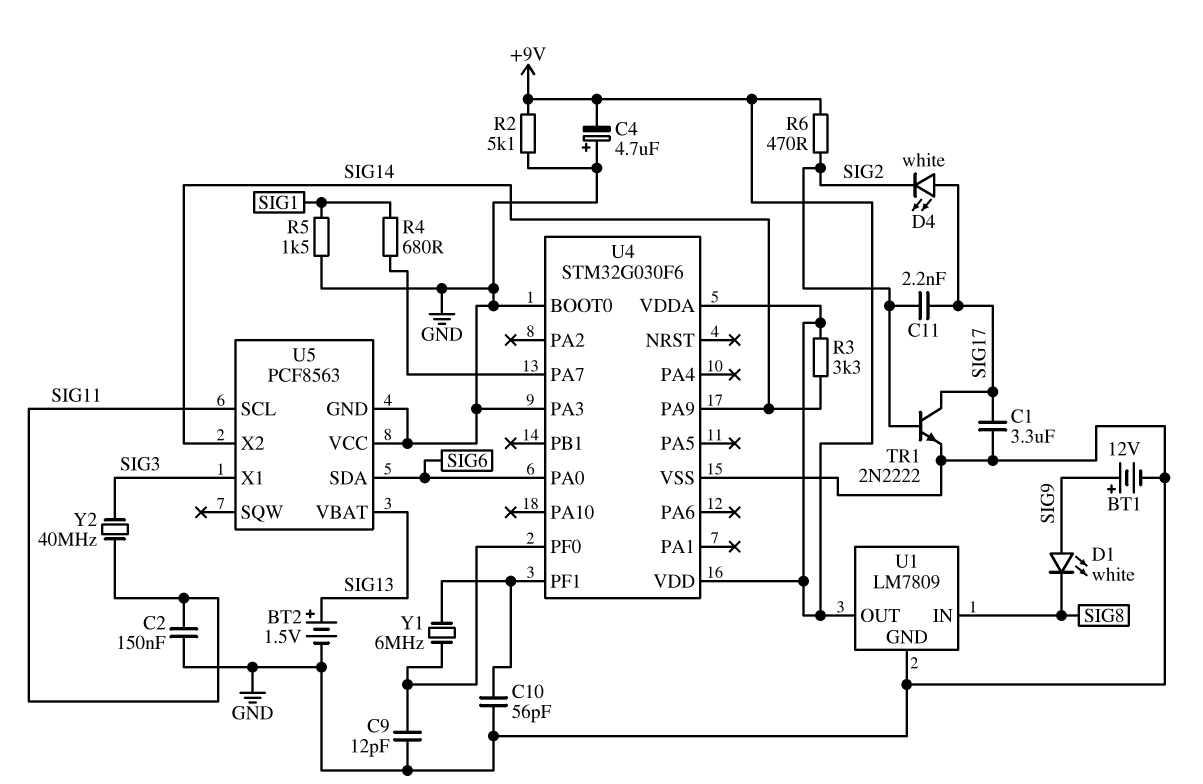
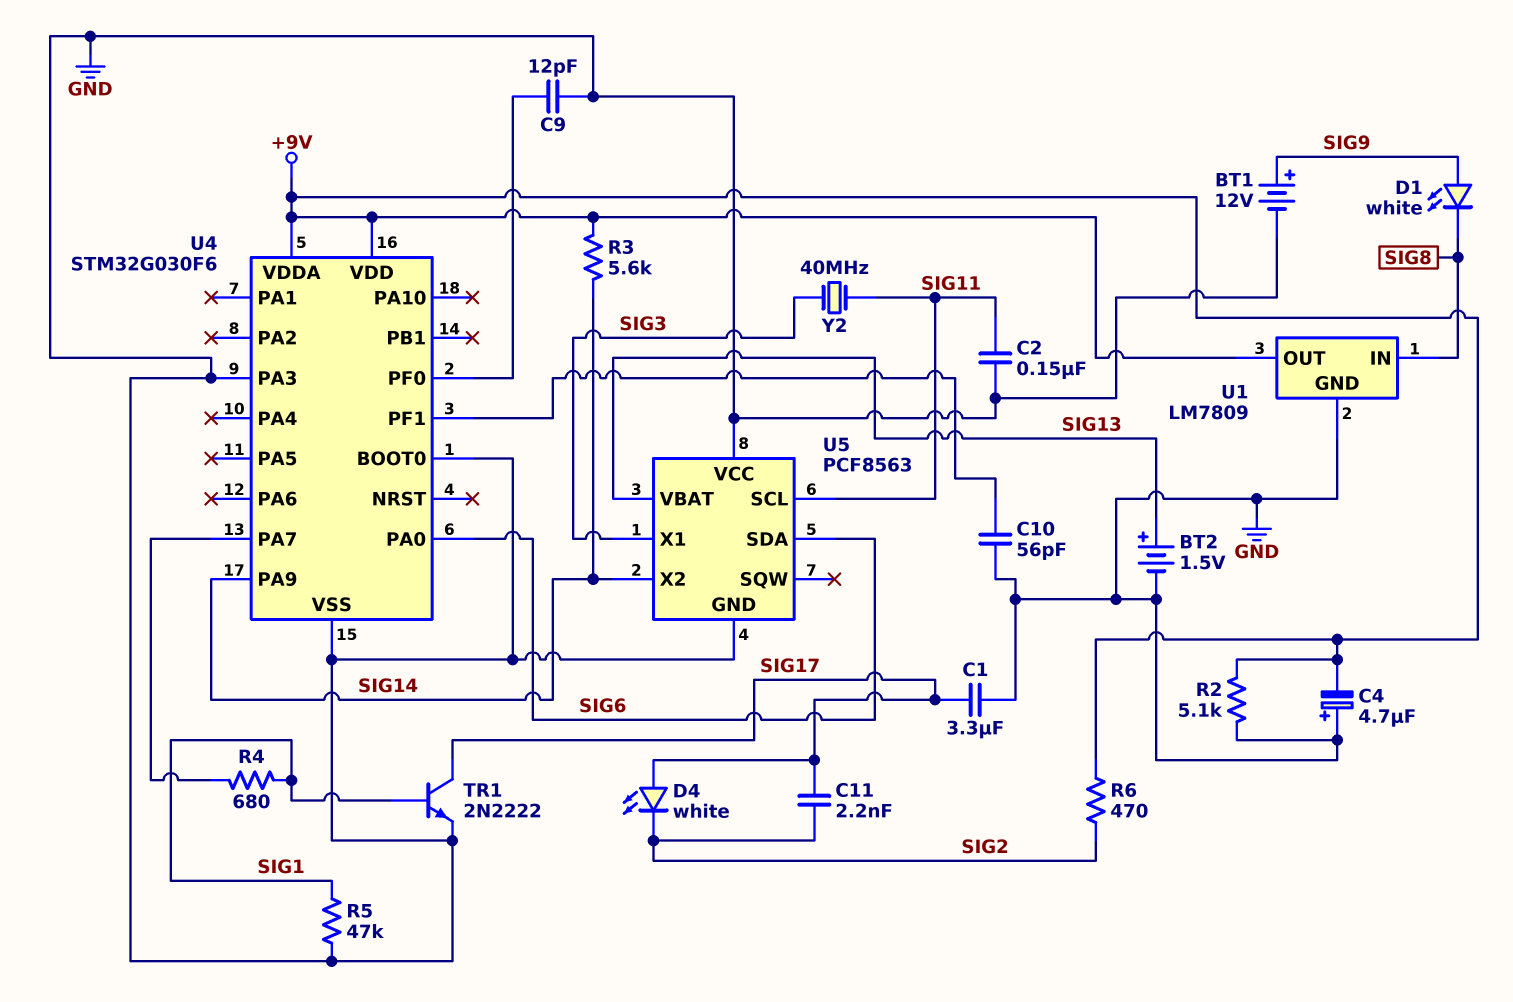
R3: 3.3k (+9V, SIG14) -> 5.6k (+9V, SIG14)
R5: 1.5k (GND, SIG1) -> 47k (GND, SIG1)
TR1: NPN 2N2222 (B SIG2, C SIG17, E GND) -> NPN 2N2222 (B SIG1, C SIG17, E GND)
Y1: 6MHz (U4/PF0, U4/PF1) -> none

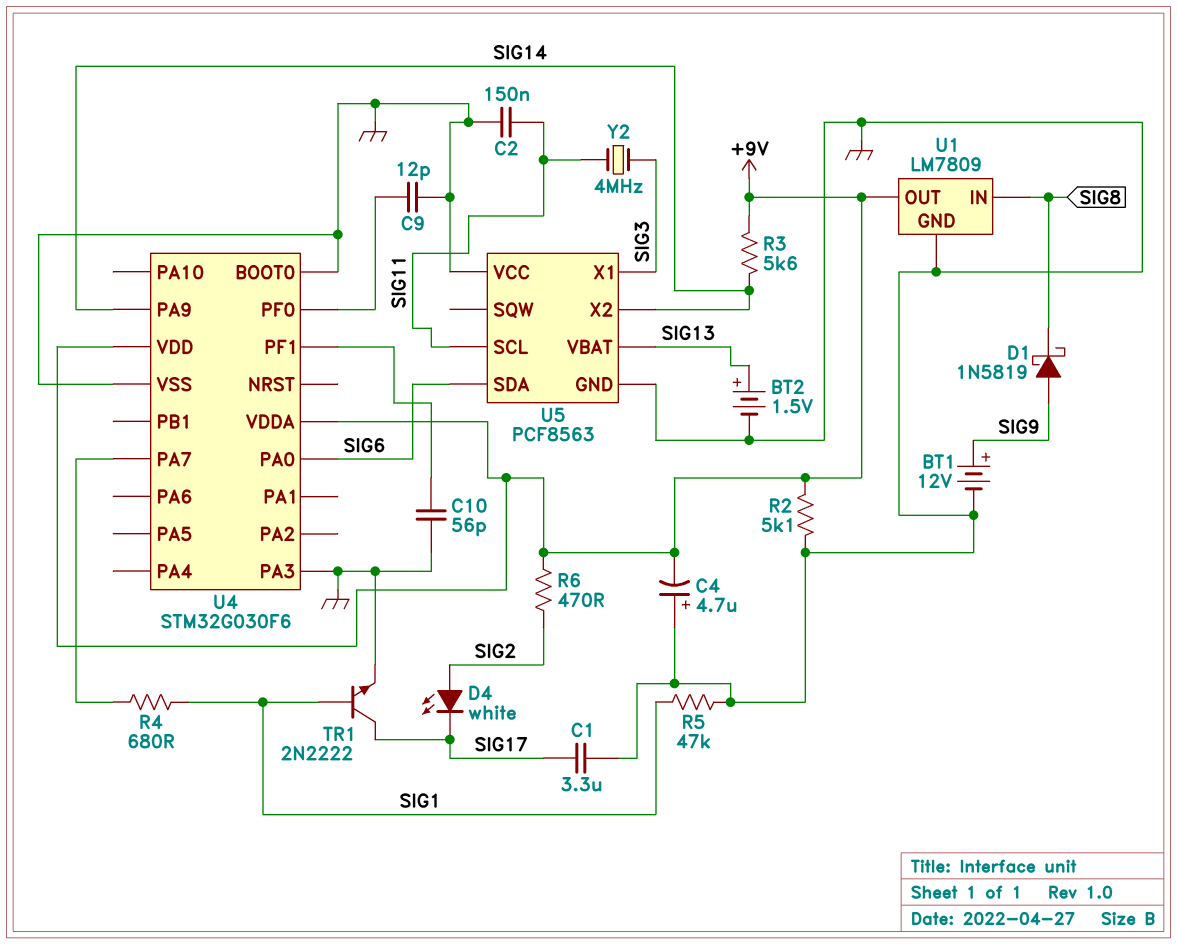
C11: 2.2nF (SIG2, SIG17) -> none
D1: LED white (A SIG9, K SIG8) -> schottky 1N5819 (A SIG9, K SIG8)
D4: LED white (A SIG17, K SIG2) -> LED white (A SIG2, K SIG17)
Y2: 40MHz (SIG3, SIG11) -> 4MHz (SIG3, SIG11)

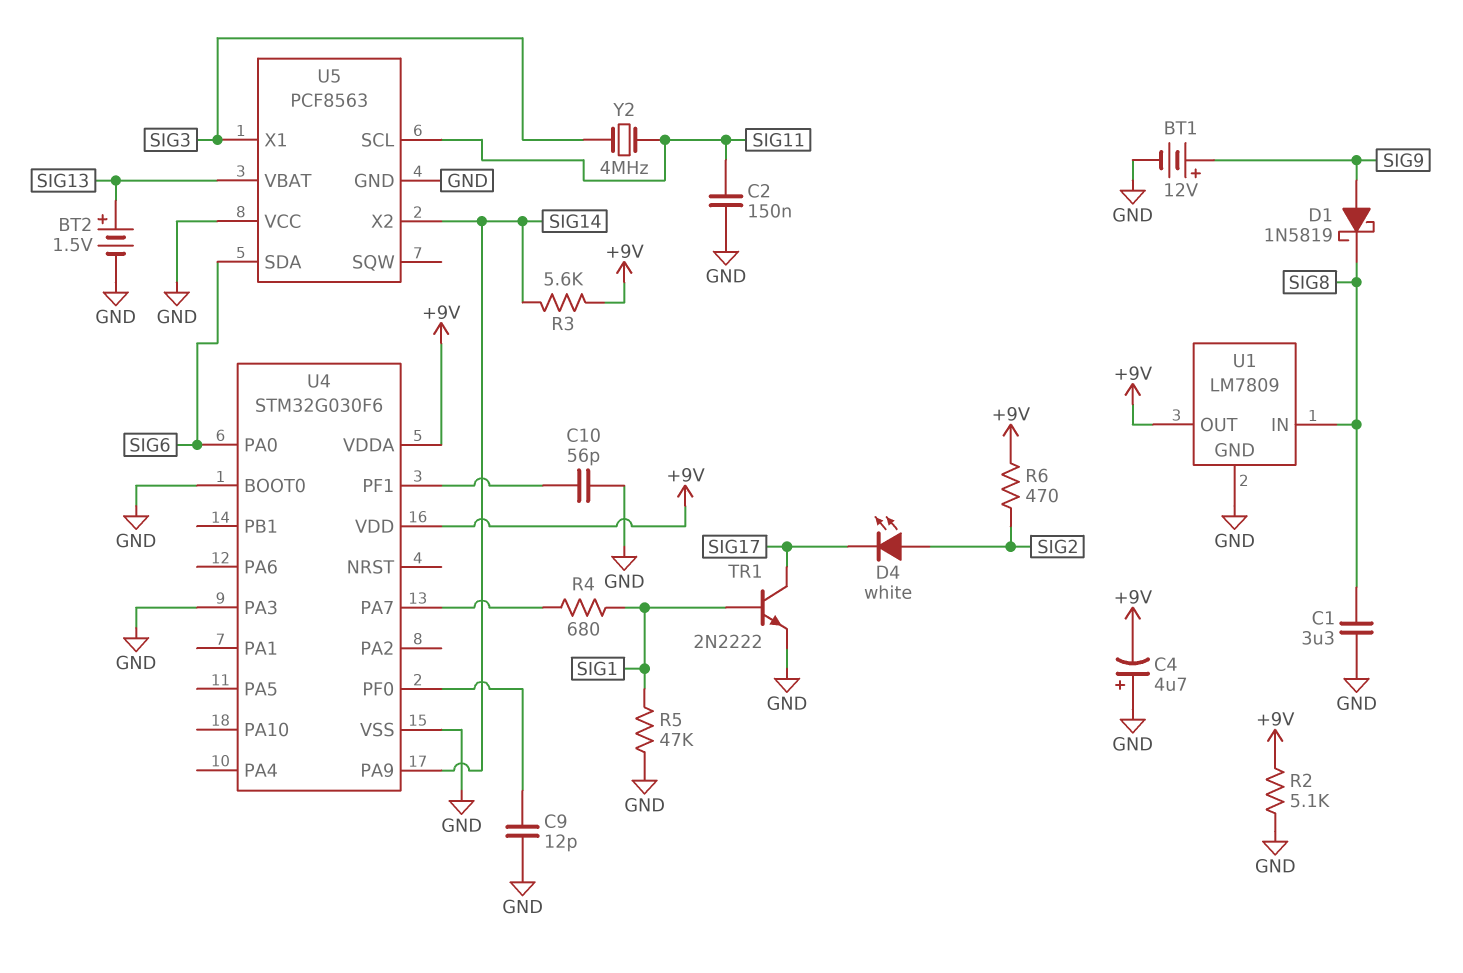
C1: 3.3uF (GND, SIG17) -> 3.3uF (GND, SIG8)

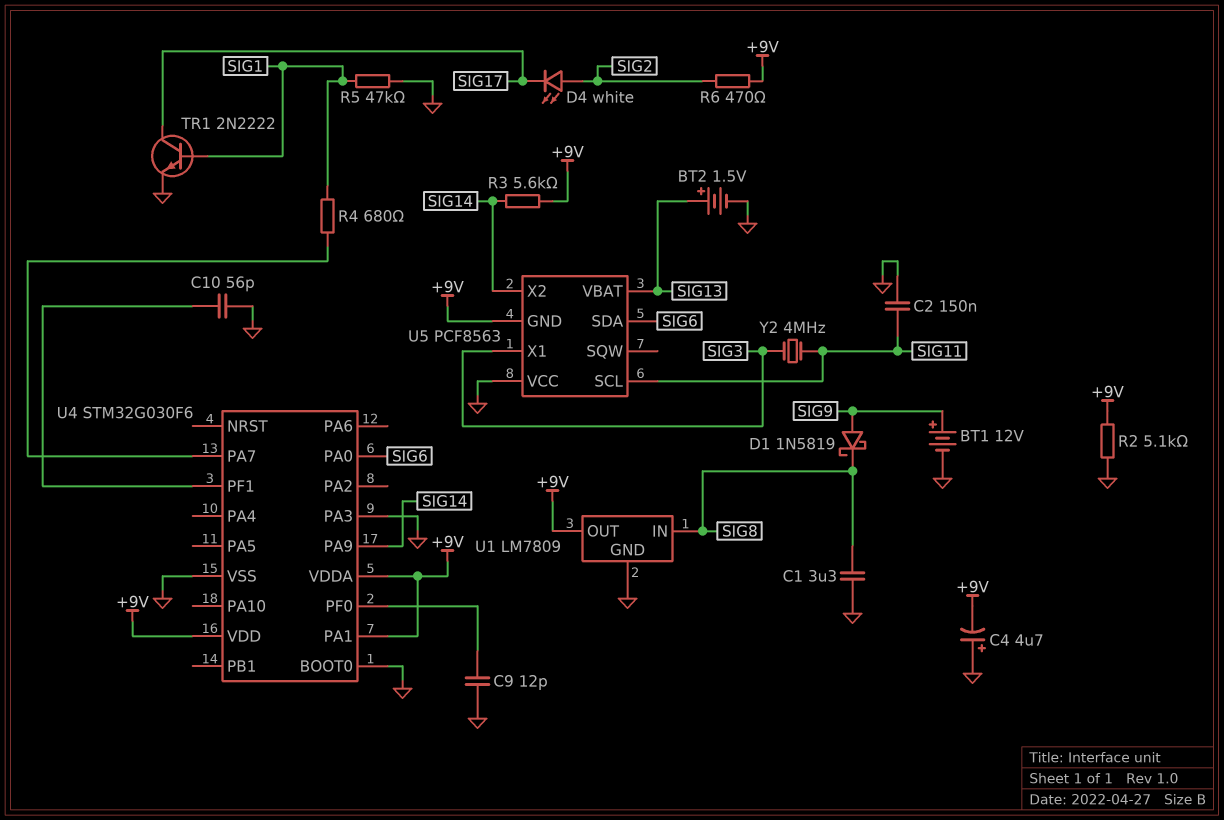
U4 pin PA1: none -> +9V
U5 pin GND: GND -> +9V

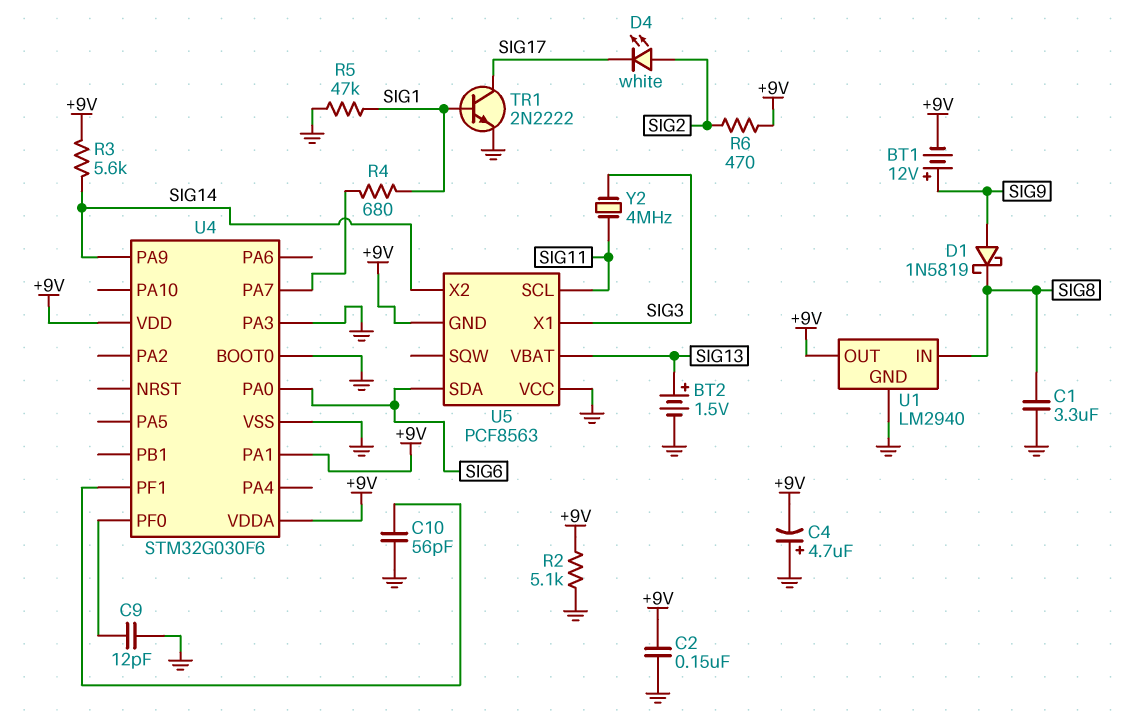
BT1: 12V (plus SIG9, minus GND) -> 12V (plus SIG9, minus +9V)
C2: 150nF (GND, SIG11) -> 150nF (+9V, GND)
U1: LM7809 -> LM2940

